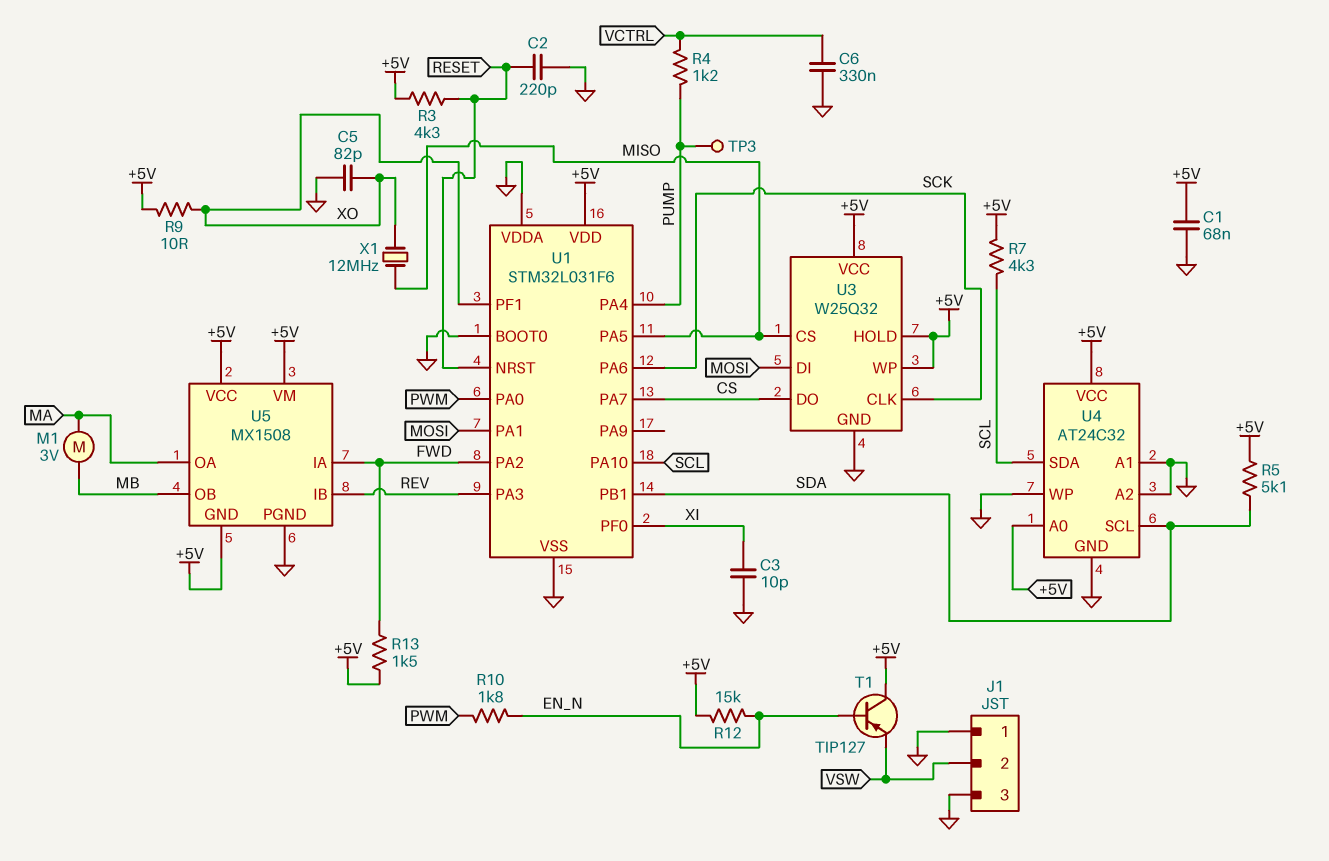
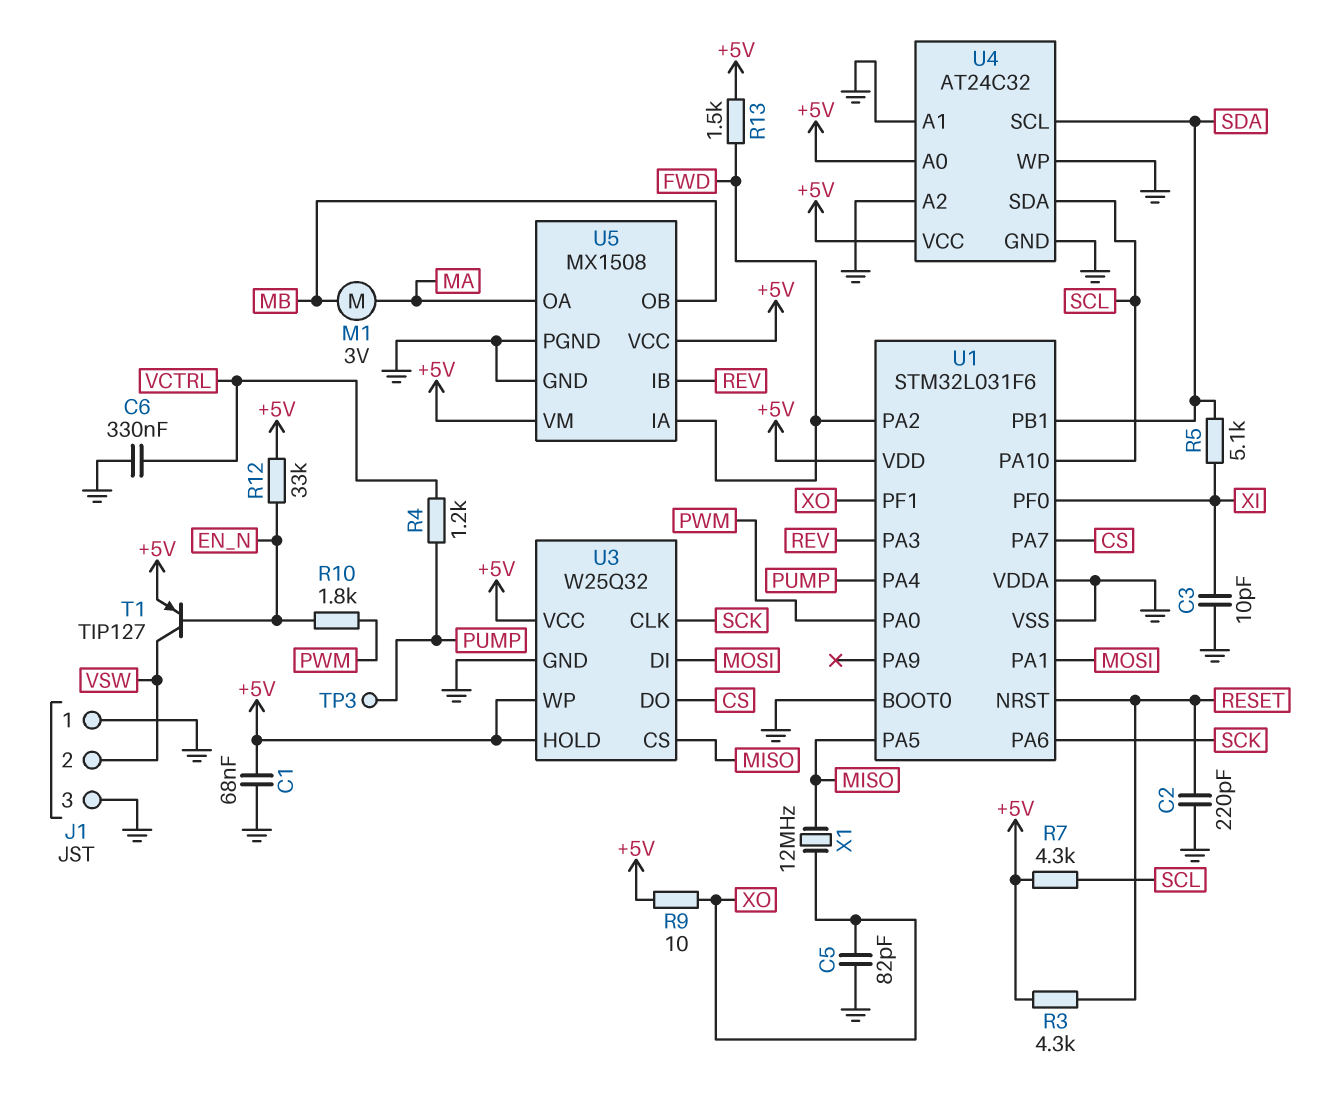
R5: 5.1k (+5V, SDA) -> 5.1k (SDA, XI)
R12: 15k (+5V, EN_N) -> 33k (+5V, EN_N)
T1: PNP TIP127 (B EN_N, C +5V, E VSW) -> PNP TIP127 (B EN_N, C VSW, E +5V)
U5 pin GND: +5V -> GND

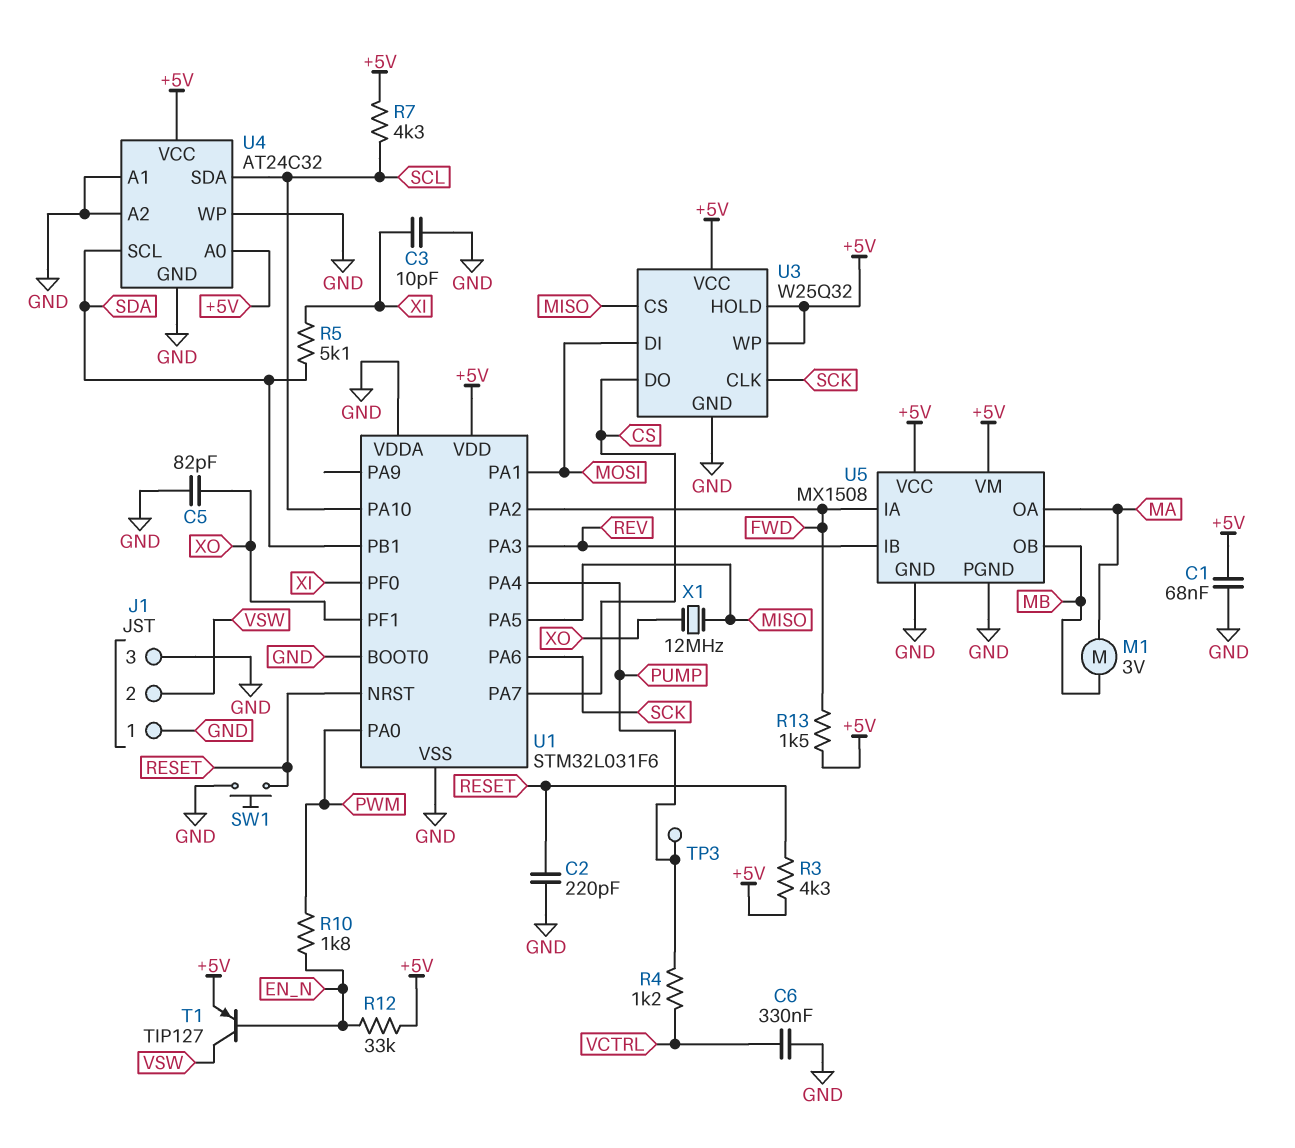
R9: 10 (+5V, XO) -> none
SW1: none -> button (GND, RESET)

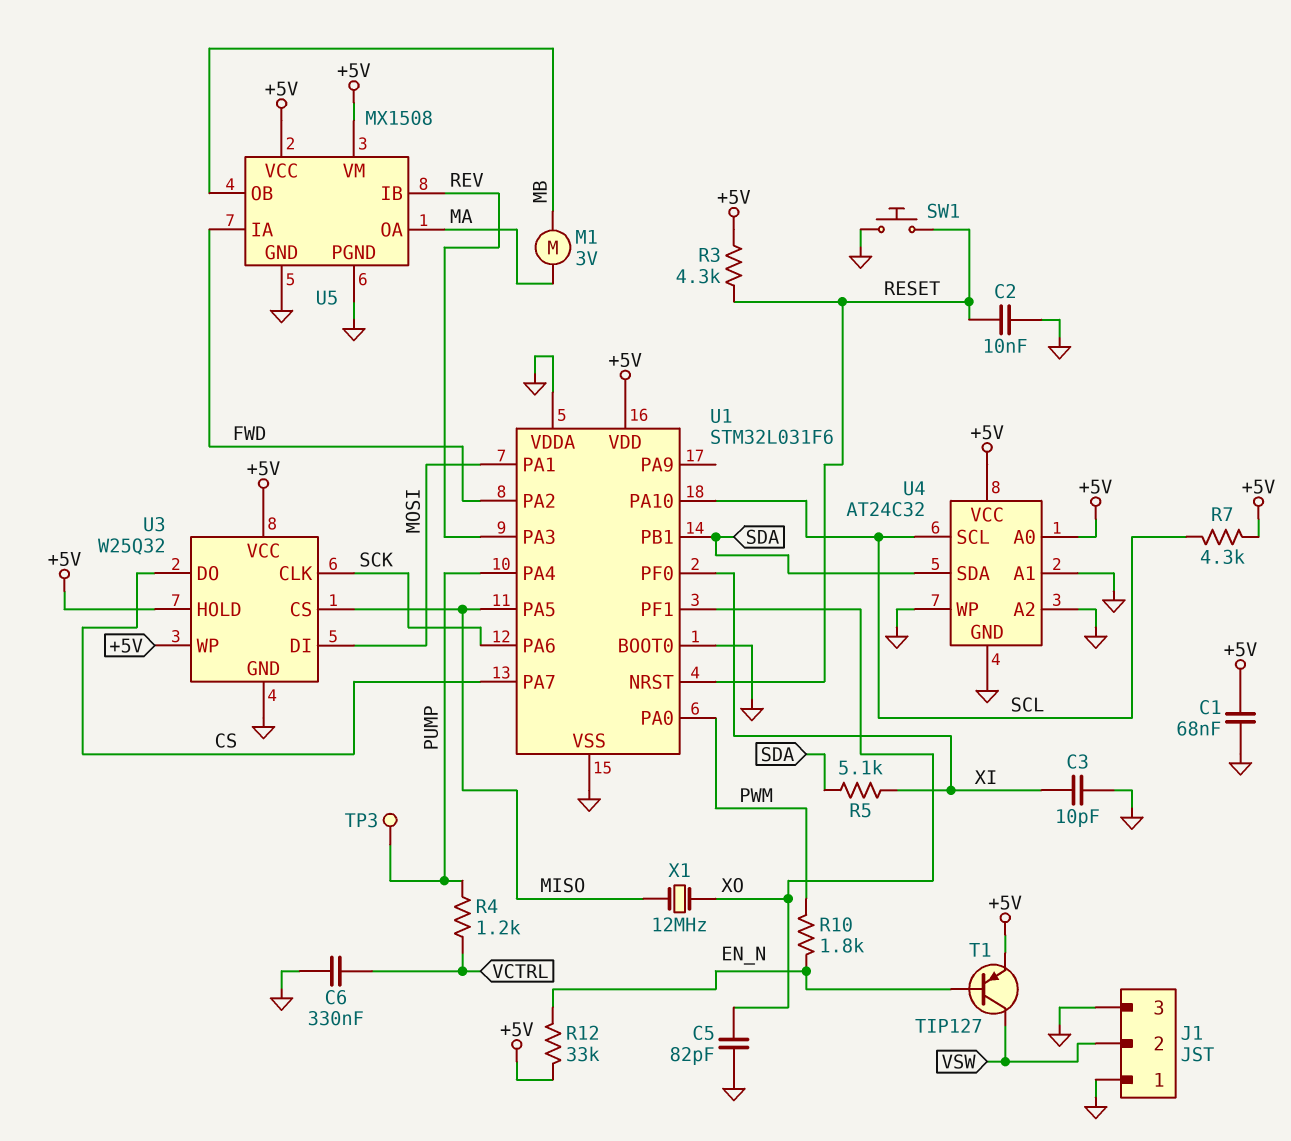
C2: 220pF (GND, RESET) -> 10nF (GND, RESET)
R13: 1.5k (+5V, FWD) -> none
U4 pin SCL: SDA -> SCL
U4 pin SDA: SCL -> SDA

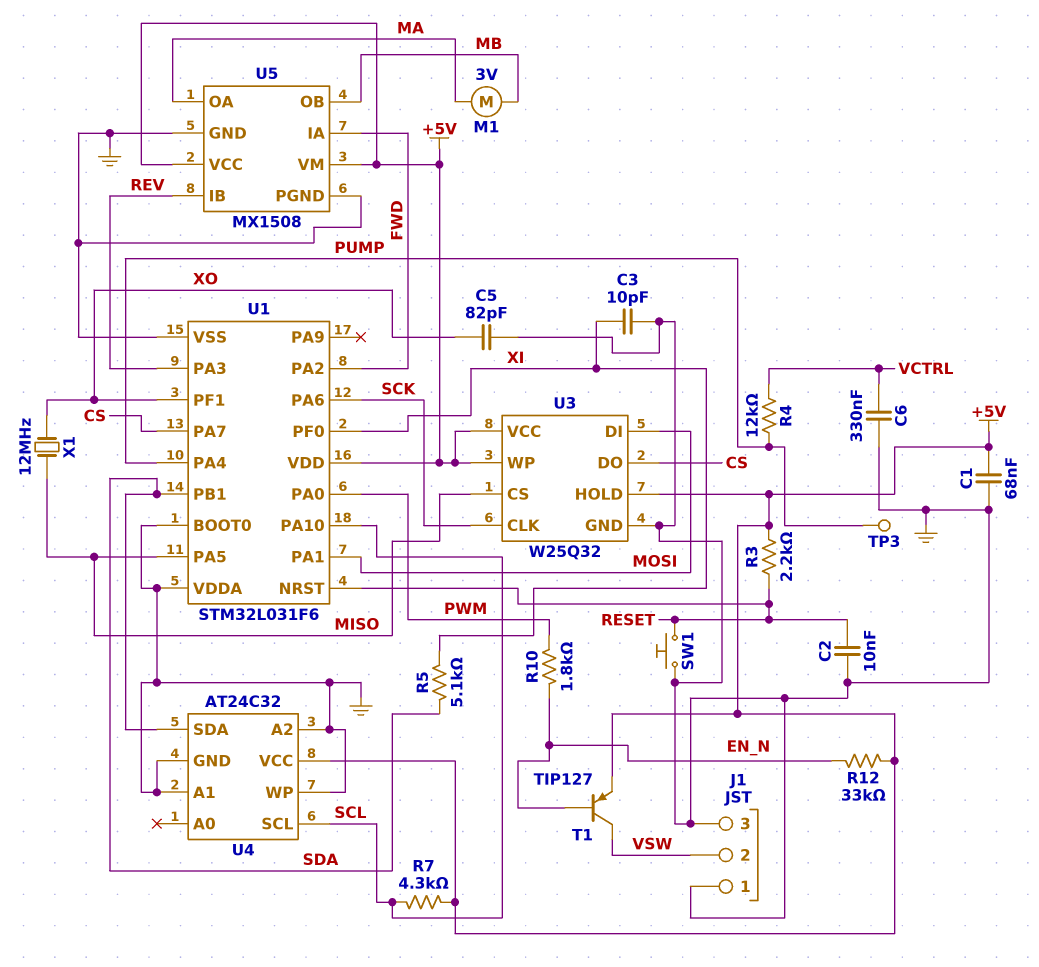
R3: 4.3k (+5V, RESET) -> 2.2k (+5V, RESET)
R4: 1.2k (PUMP, VCTRL) -> 12k (PUMP, VCTRL)
U4 pin A0: +5V -> none

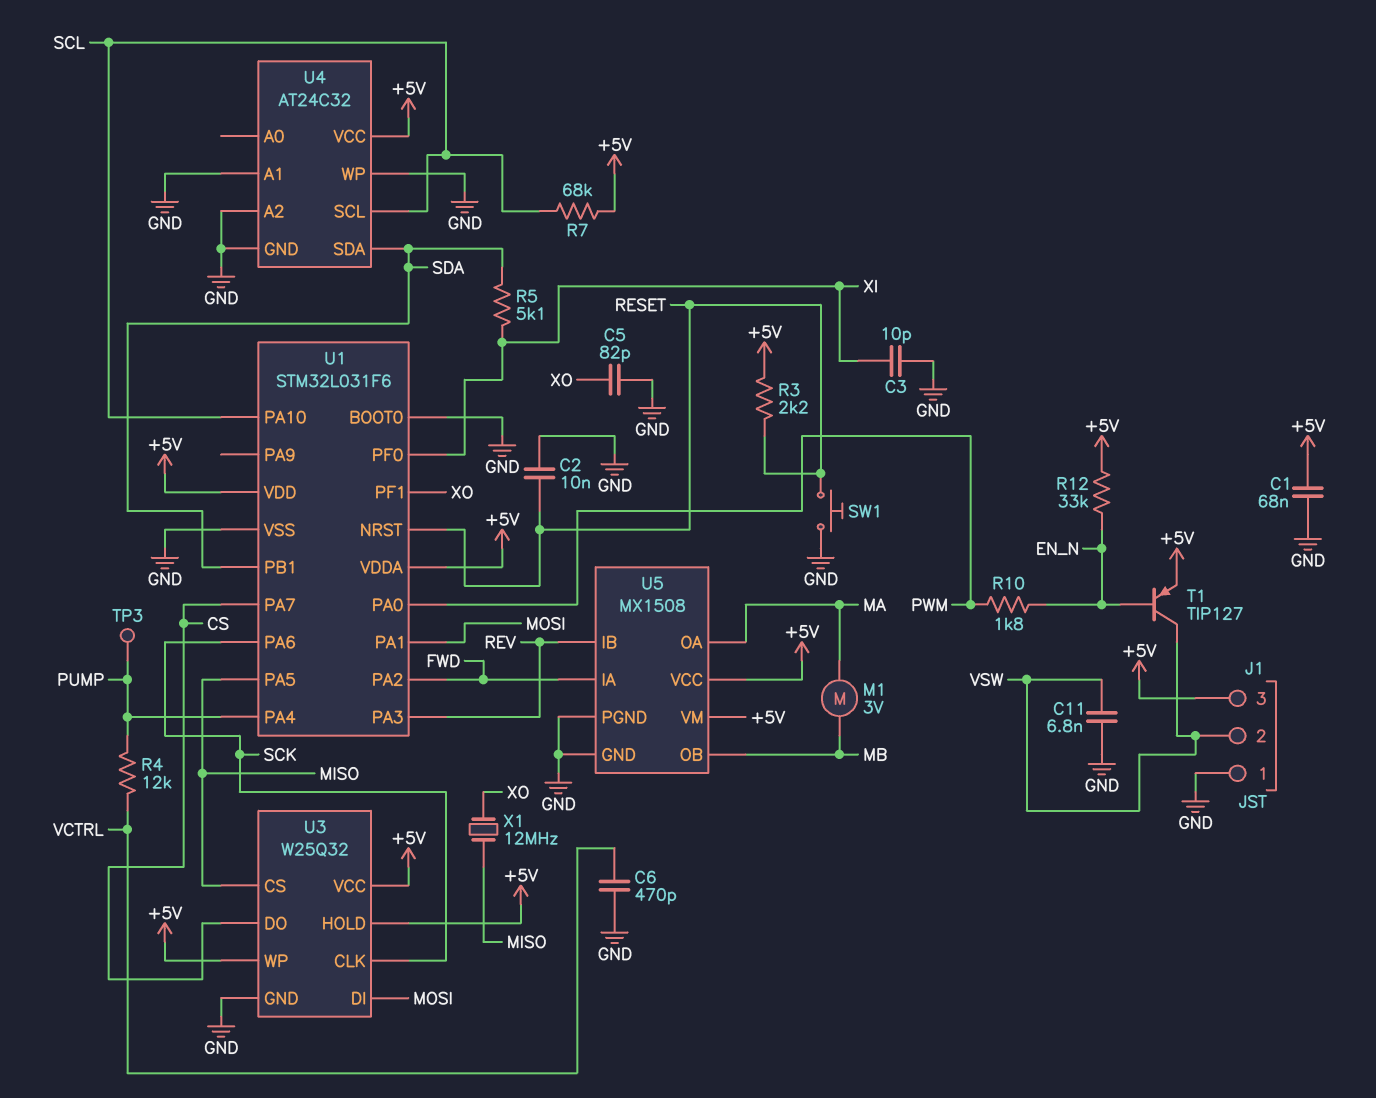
C6: 330nF (GND, VCTRL) -> 470pF (GND, VCTRL)
C11: none -> 6.8nF (GND, VSW)
J1 pin 3: GND -> +5V
R7: 4.3k (+5V, SCL) -> 68k (+5V, SCL)
U1 pin VDDA: GND -> +5V

